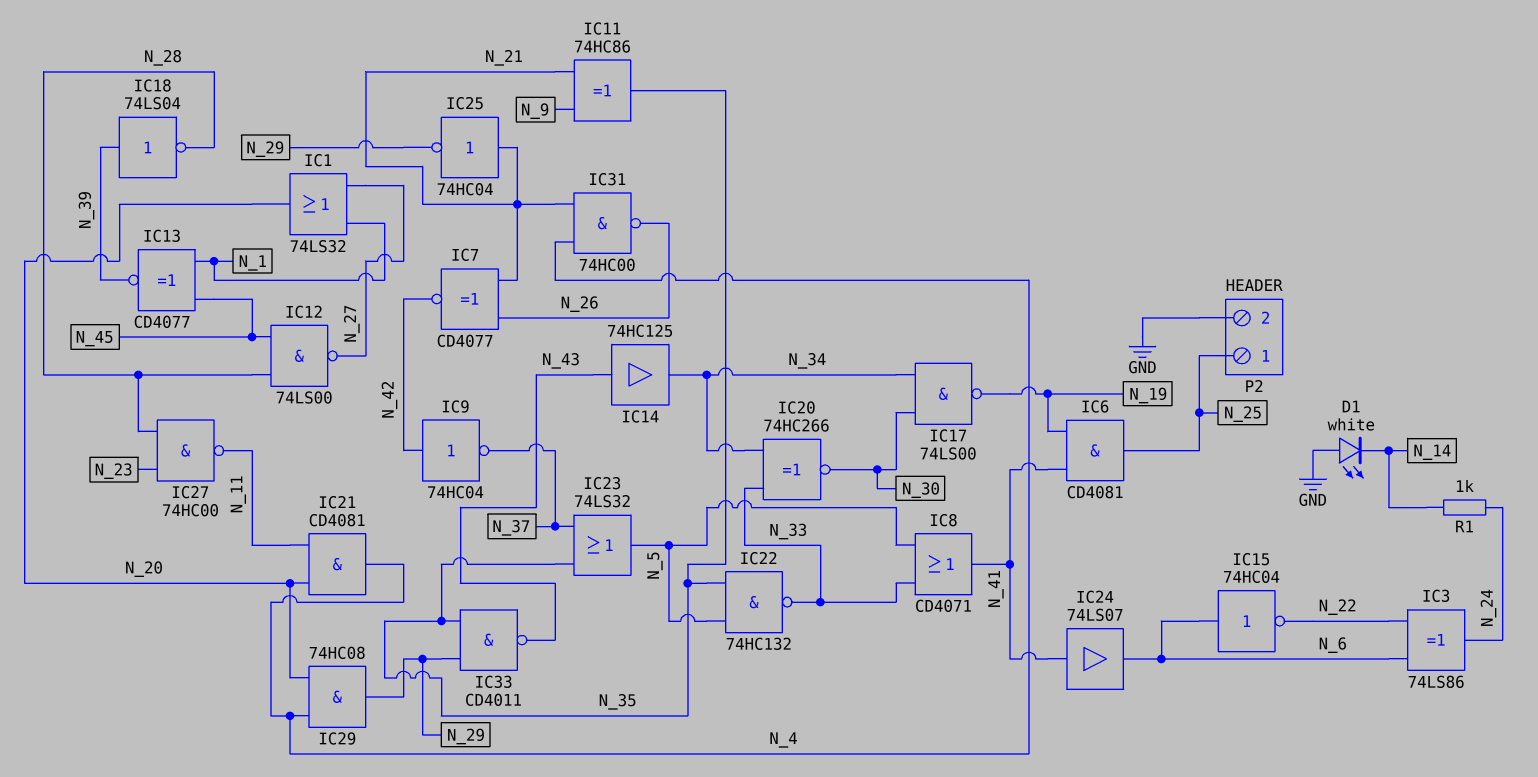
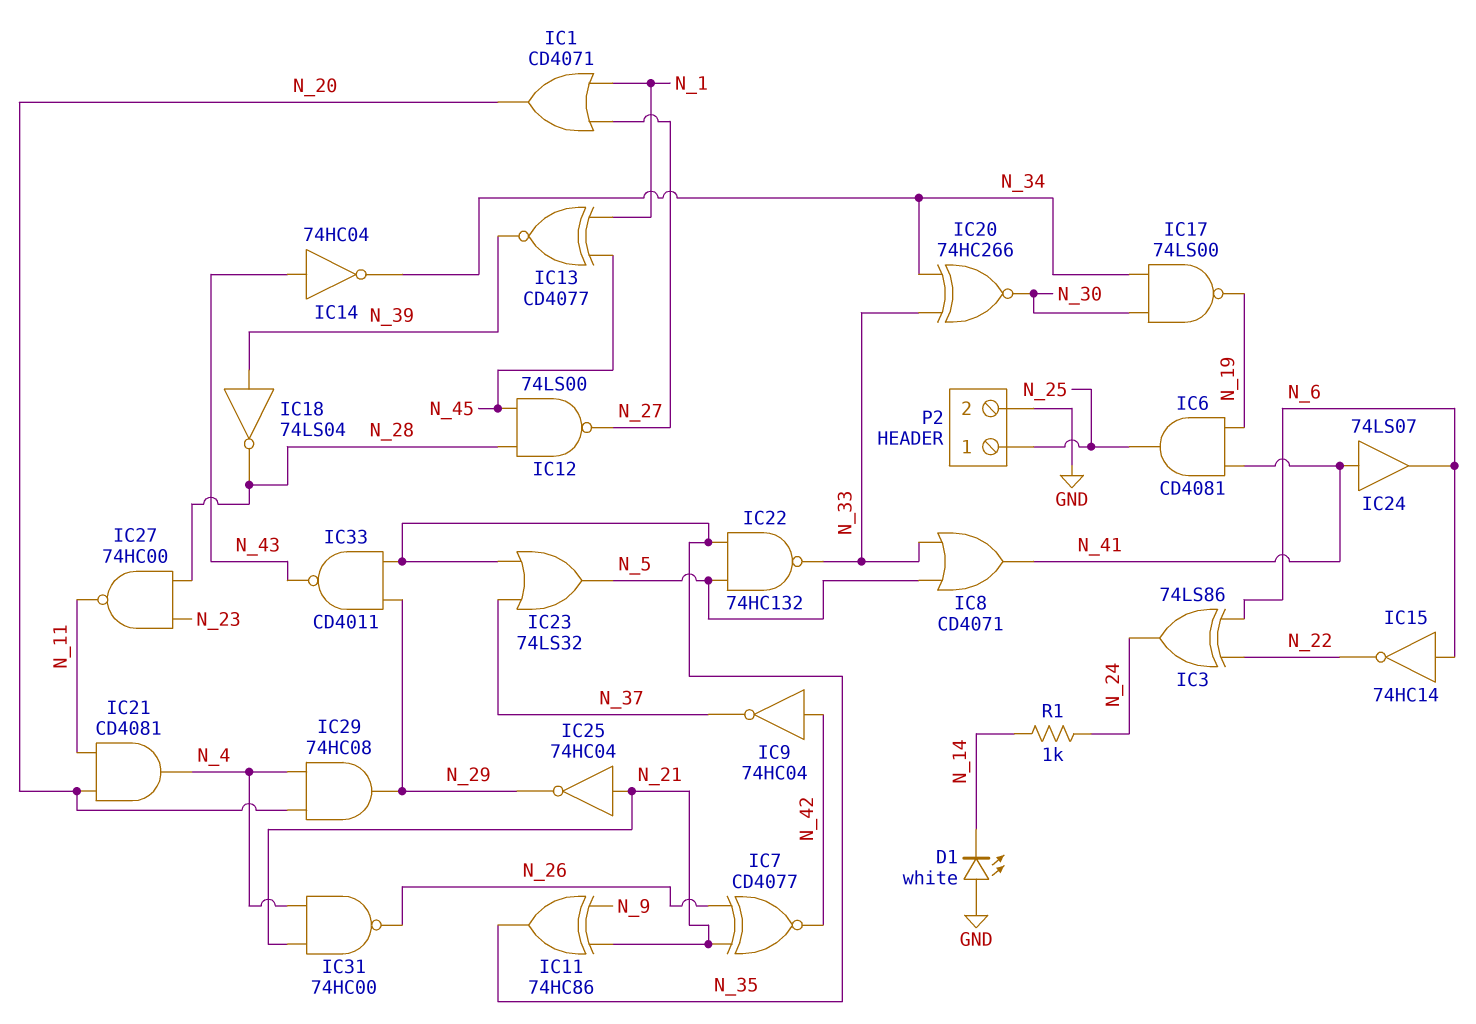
IC1: OR 74LS32 (in N_1, in N_27, out N_20) -> OR CD4071 (in N_1, in N_27, out N_20)
IC14: buffer 74HC125 (in N_43, out N_34) -> NOT 74HC04 (in N_43, out N_34)
IC15: NOT 74HC04 (in N_6, out N_22) -> NOT 74HC14 (in N_6, out N_22)

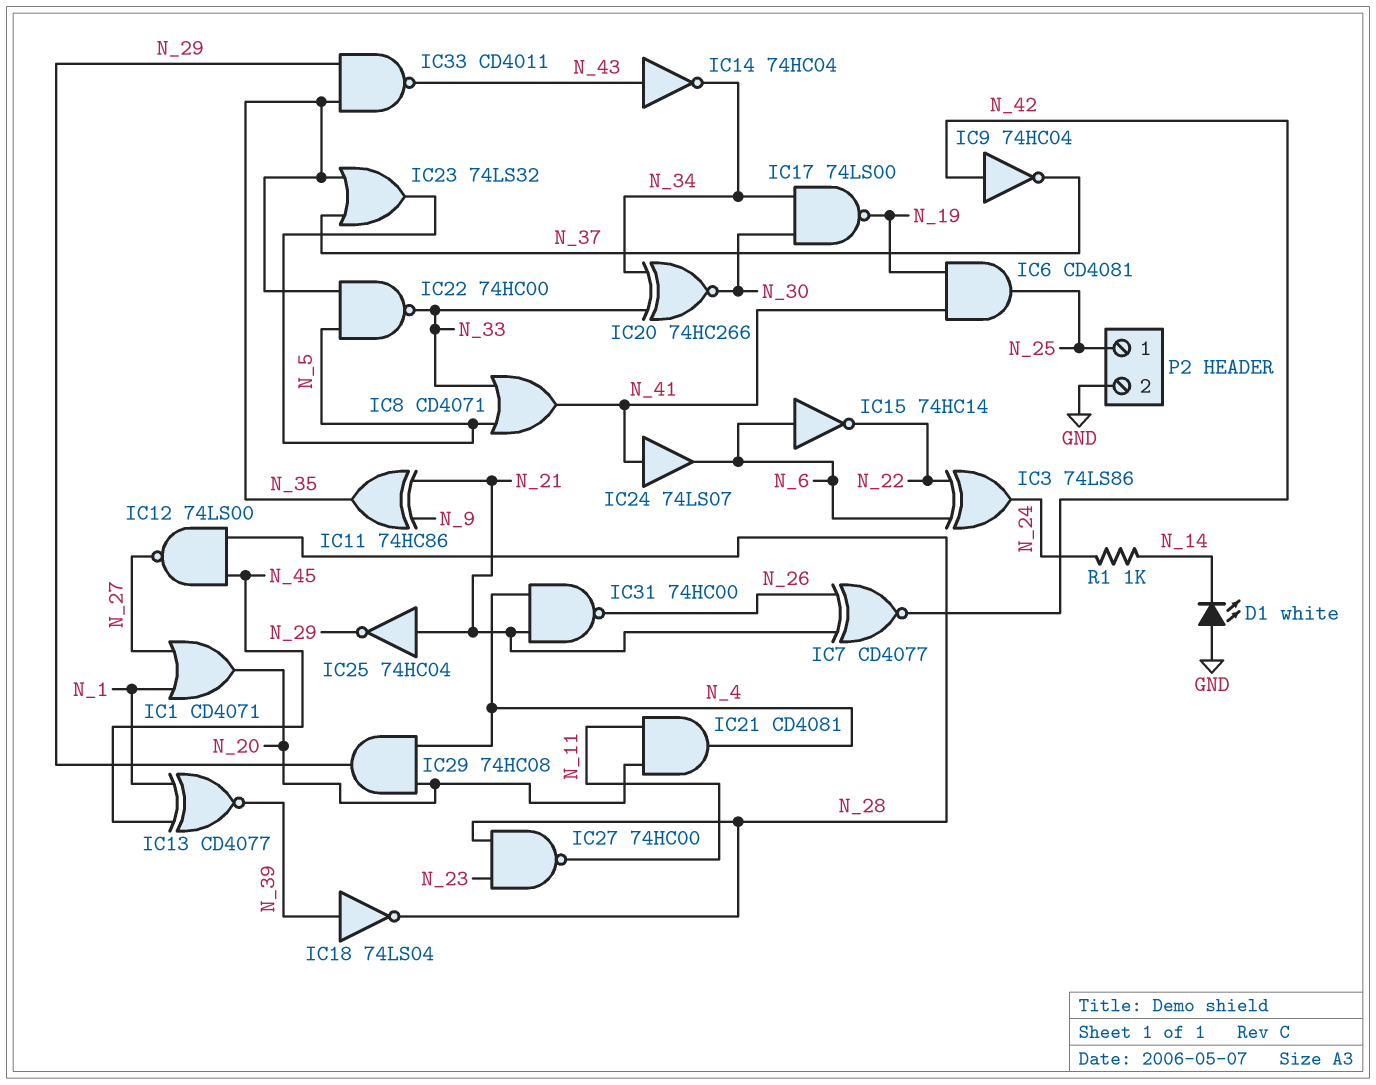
IC22: NAND 74HC132 (in N_5, in N_35, out N_33) -> NAND 74HC00 (in N_5, in N_35, out N_33)

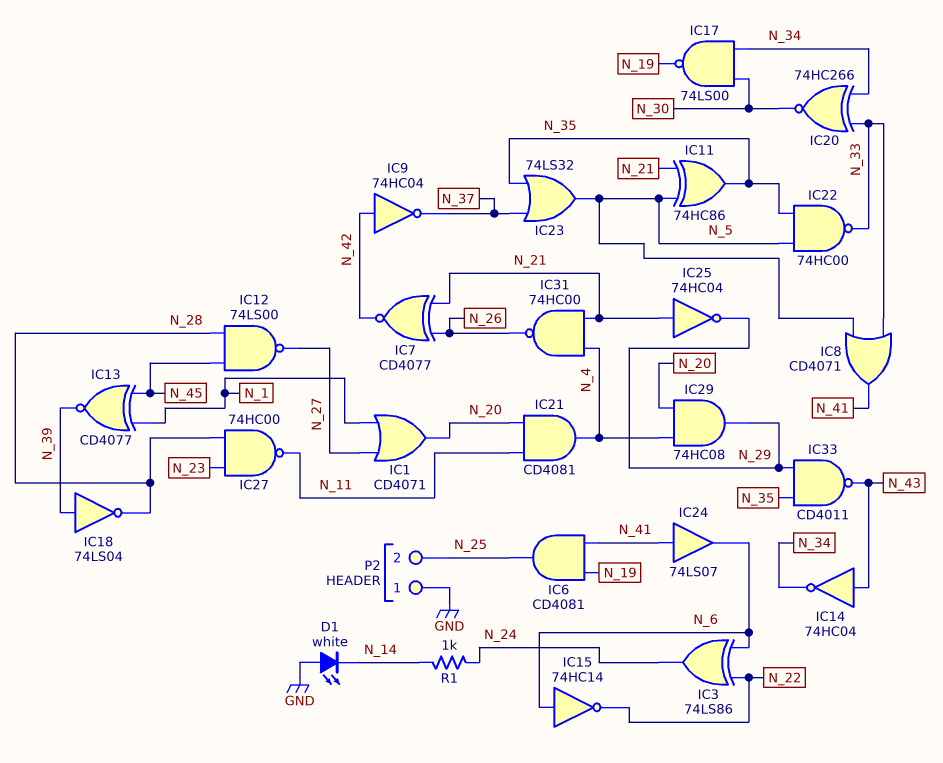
IC11: XOR 74HC86 (in N_9, in N_21, out N_35) -> XOR 74HC86 (in N_5, in N_21, out N_35)
P2 pin 1: N_25 -> GND
P2 pin 2: GND -> N_25

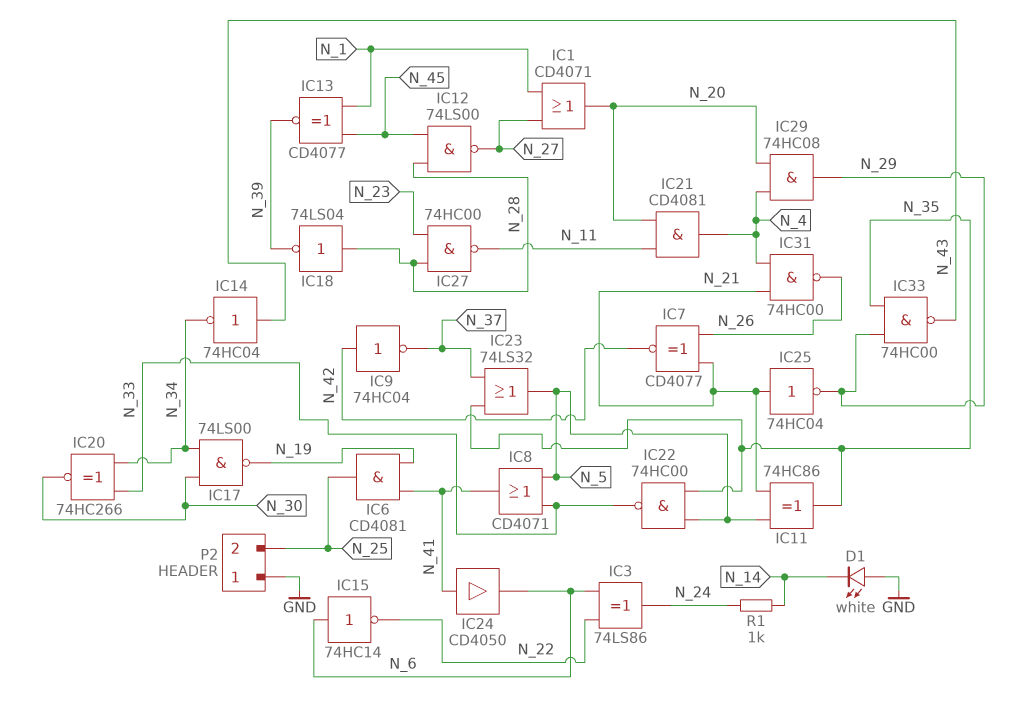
IC18: NOT 74LS04 (in N_39, out N_28) -> NOT 74LS04 (in N_28, out N_39)
IC24: buffer 74LS07 (in N_41, out N_6) -> buffer CD4050 (in N_41, out N_6)
IC33: NAND CD4011 (in N_29, in N_35, out N_43) -> NAND 74HC00 (in N_29, in N_35, out N_43)

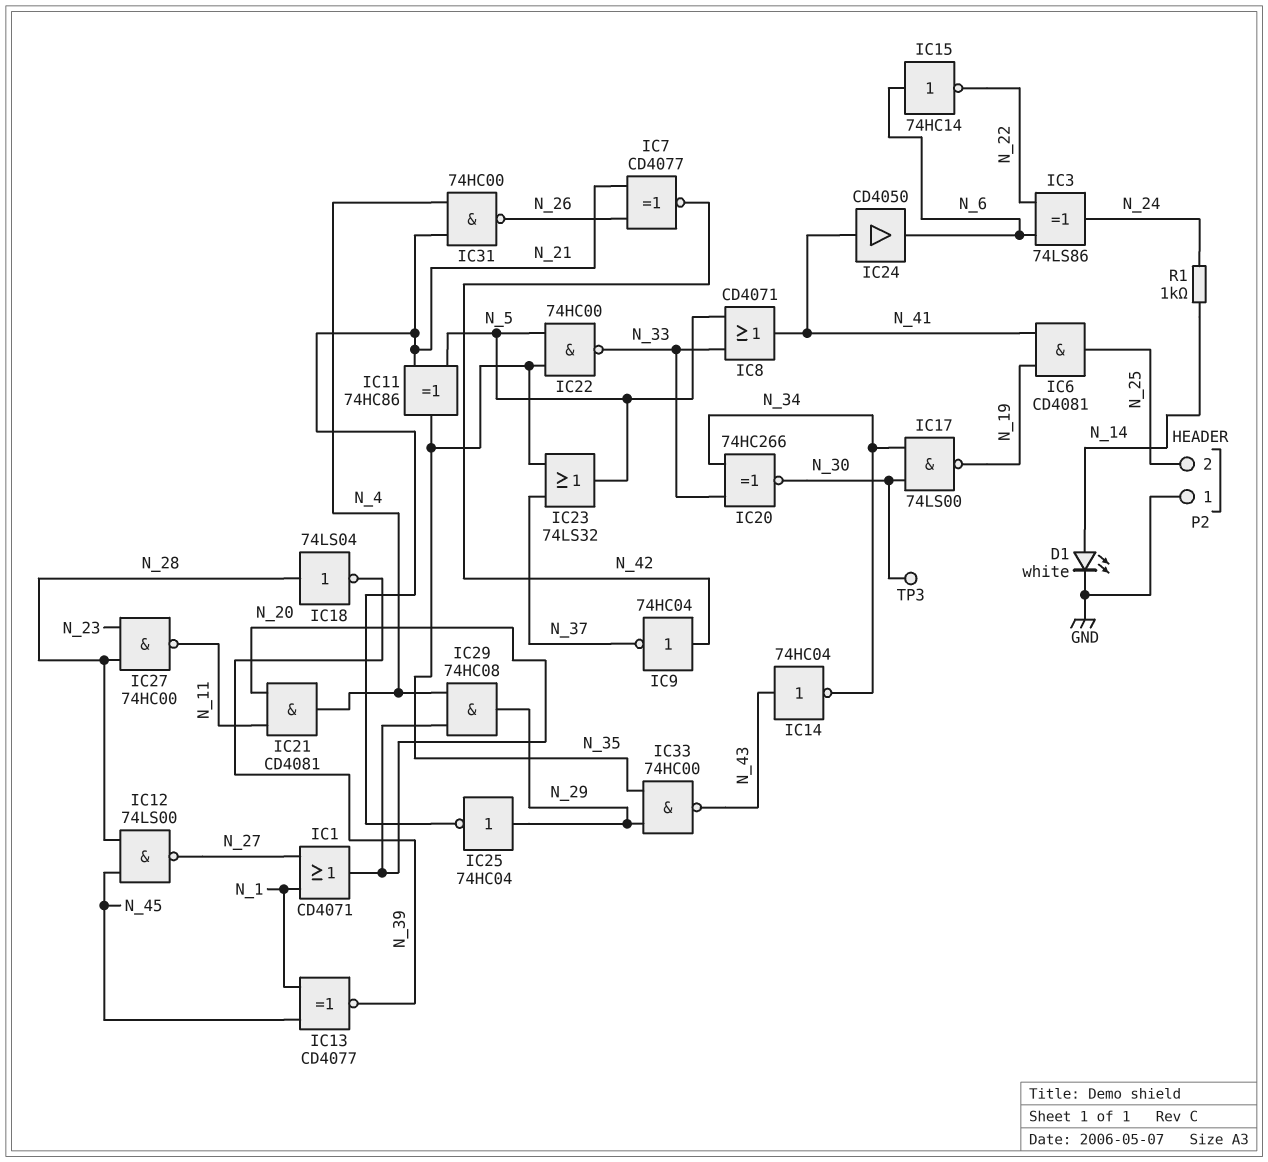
D1: LED white (A GND, K N_14) -> LED white (A N_14, K GND)
IC25: NOT 74HC04 (in N_21, out N_29) -> NOT 74HC04 (in N_29, out N_21)
TP3: none -> test point (N_30)

